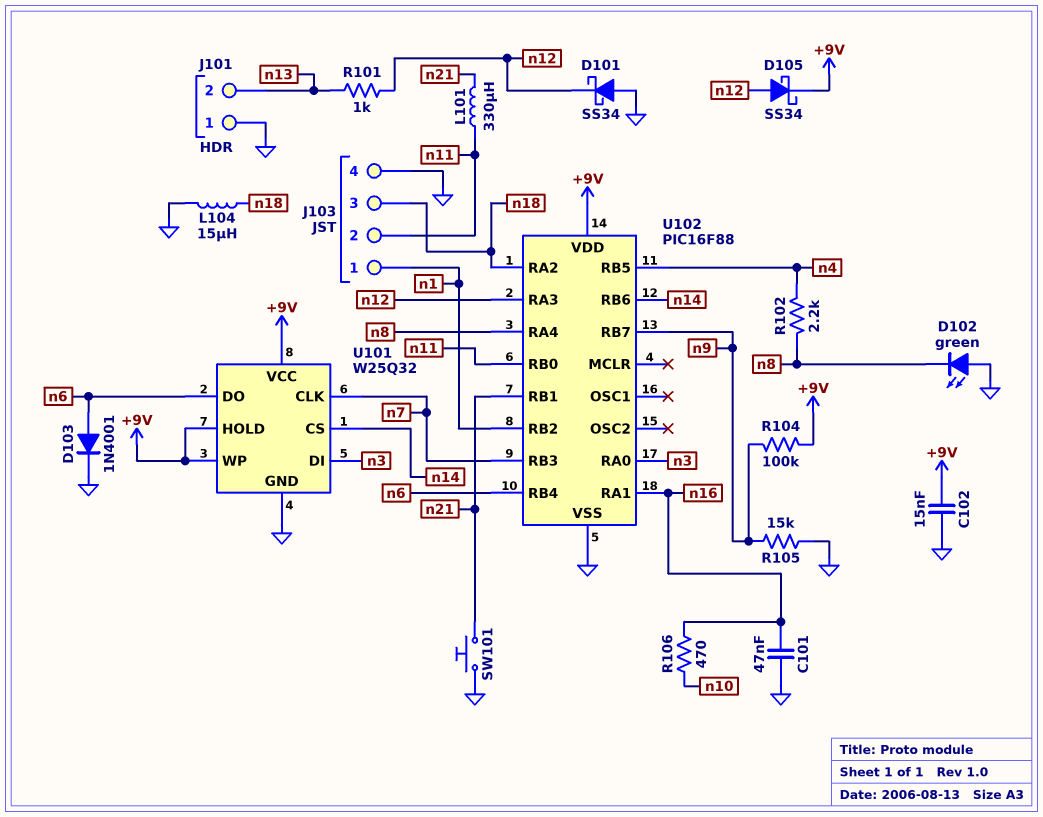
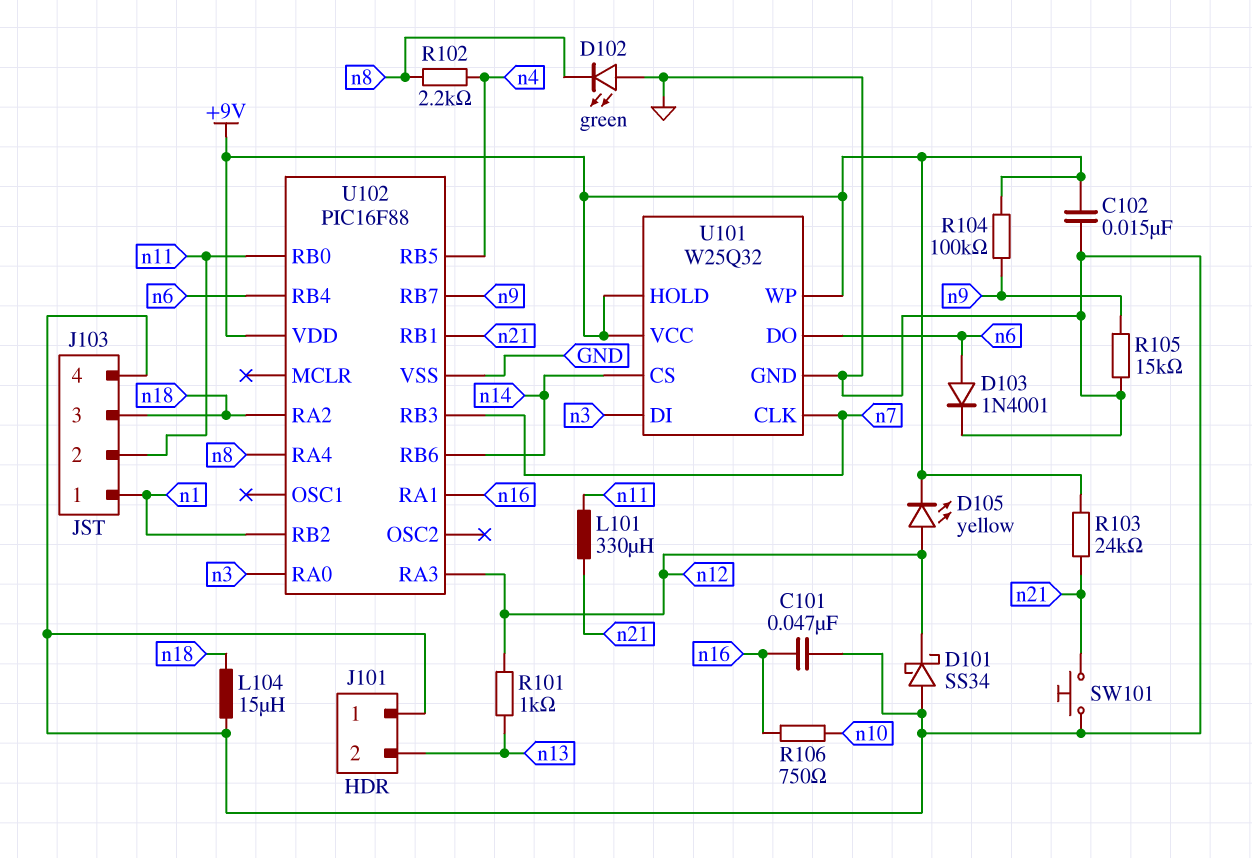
D105: schottky SS34 (A n12, K +9V) -> LED yellow (A n12, K +9V)
R103: none -> 24k (+9V, n21)
R106: 470 (n10, n16) -> 750 (n10, n16)

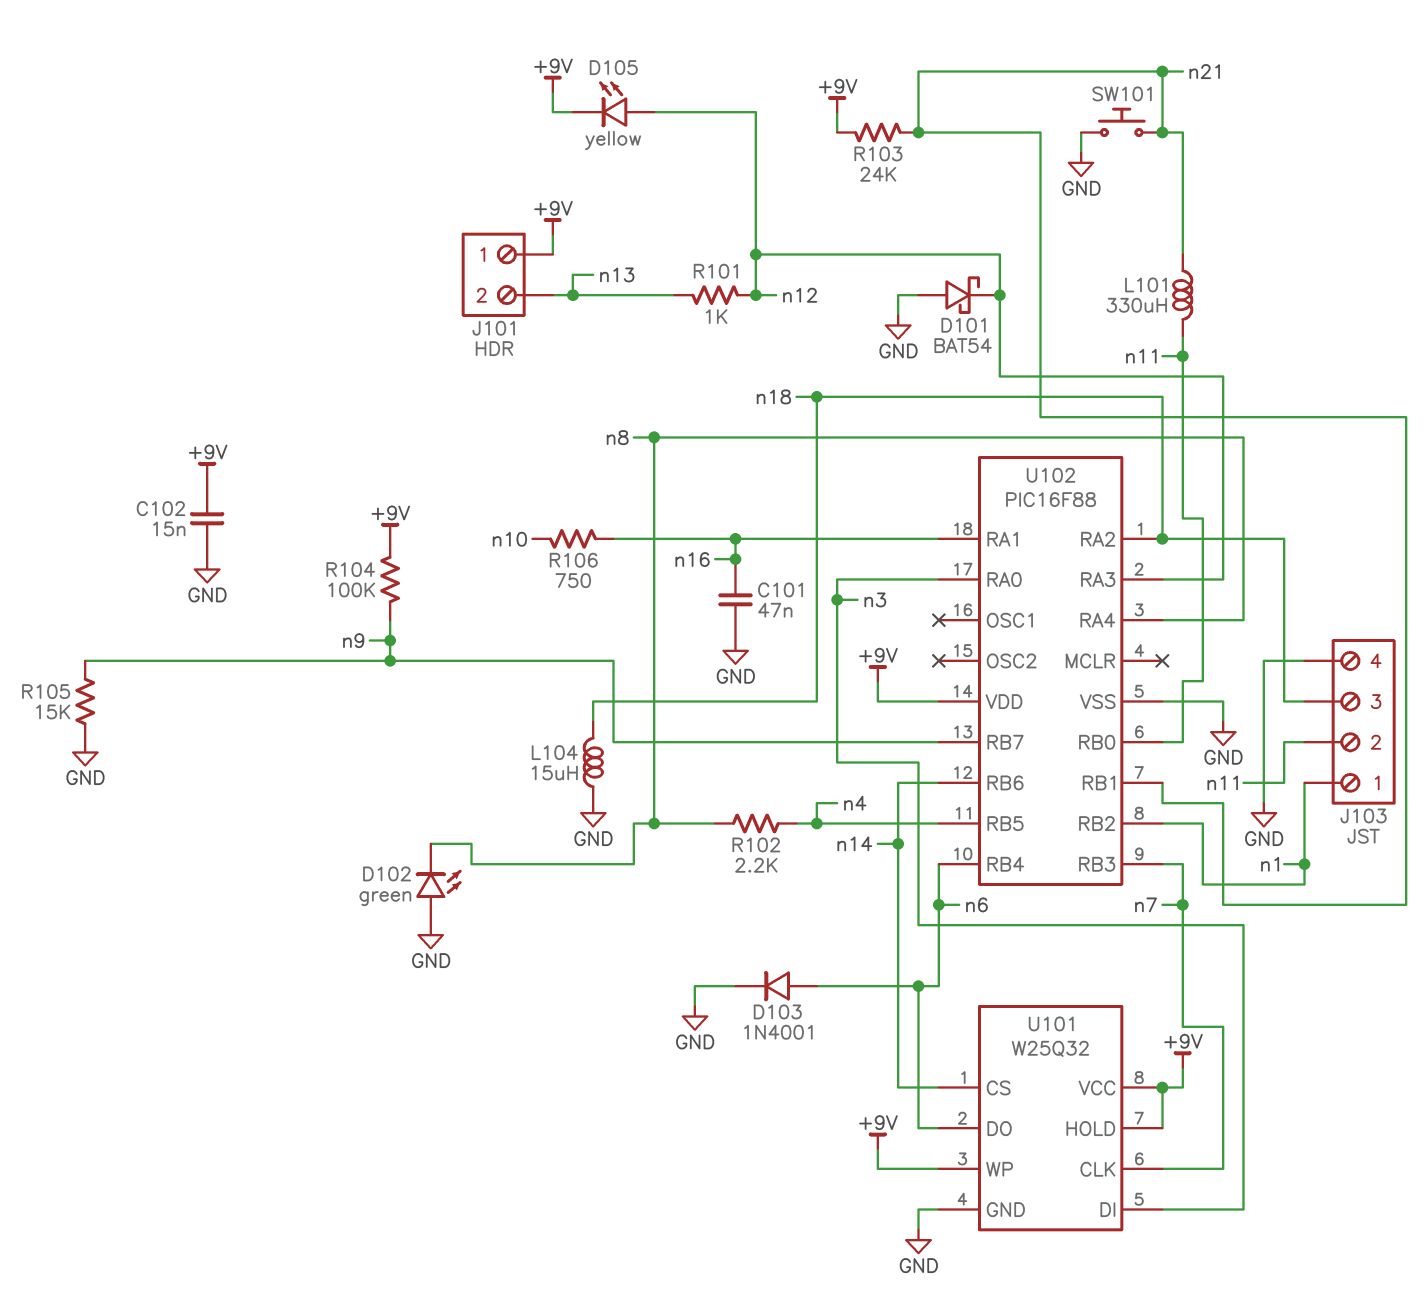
D101: schottky SS34 (A GND, K n12) -> schottky BAT54 (A GND, K n12)
J101 pin 1: GND -> +9V

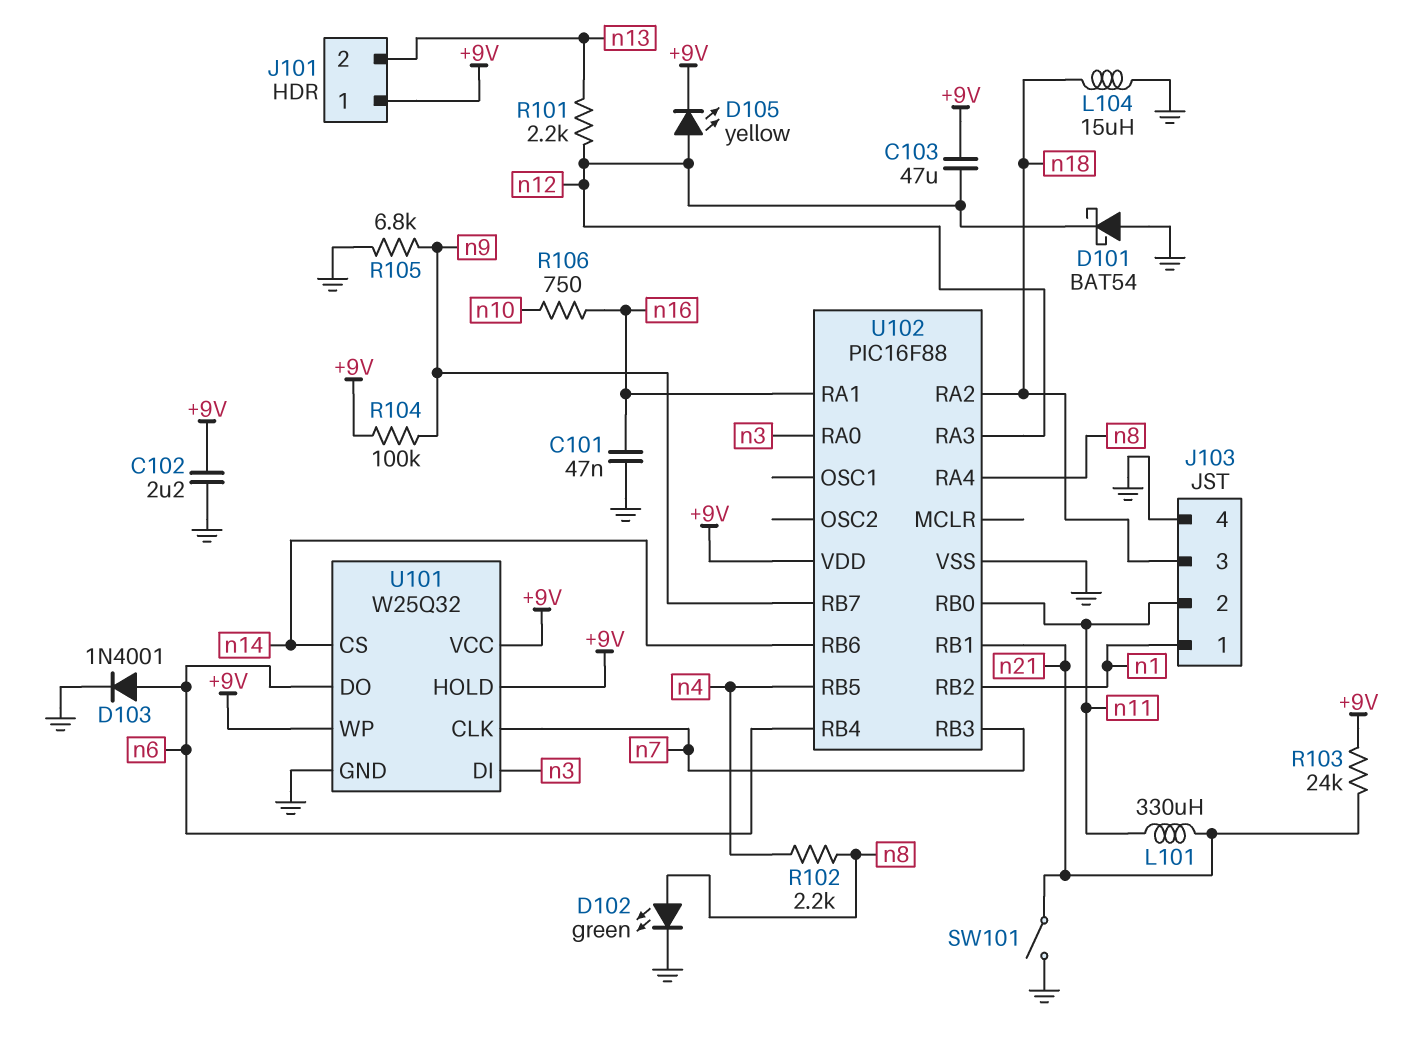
C102: 15nF (+9V, GND) -> 2.2uF (+9V, GND)
C103: none -> 47uF (+9V, n12)
D102: LED green (A GND, K n8) -> LED green (A n8, K GND)
R101: 1k (n12, n13) -> 2.2k (n12, n13)
R105: 15k (GND, n9) -> 6.8k (GND, n9)
SW101: button (GND, n21) -> switch (GND, n21)

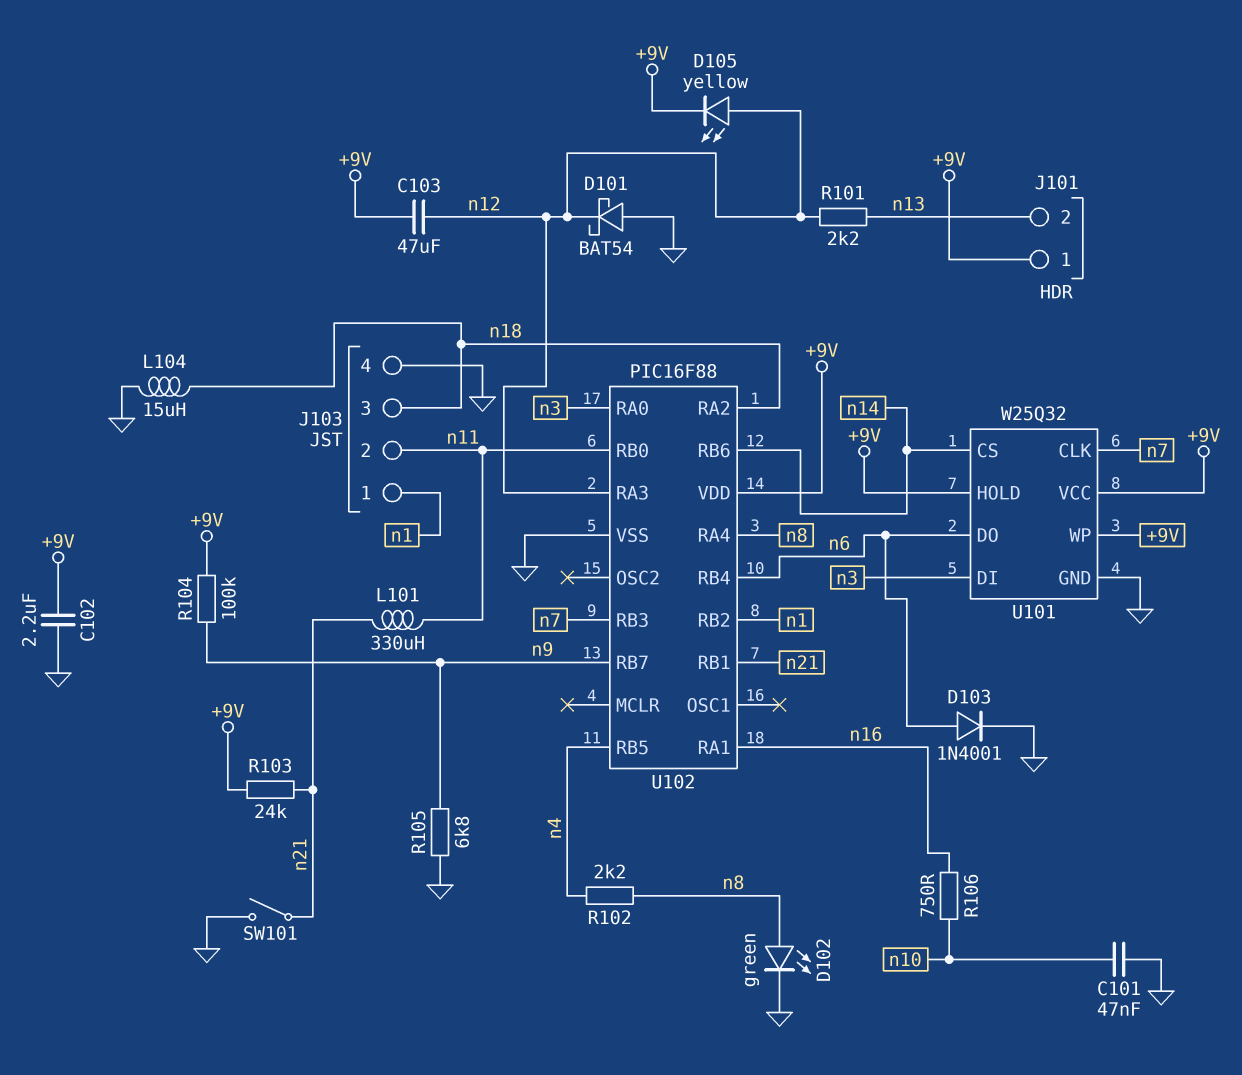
C101: 47nF (GND, n16) -> 47nF (GND, n10)

